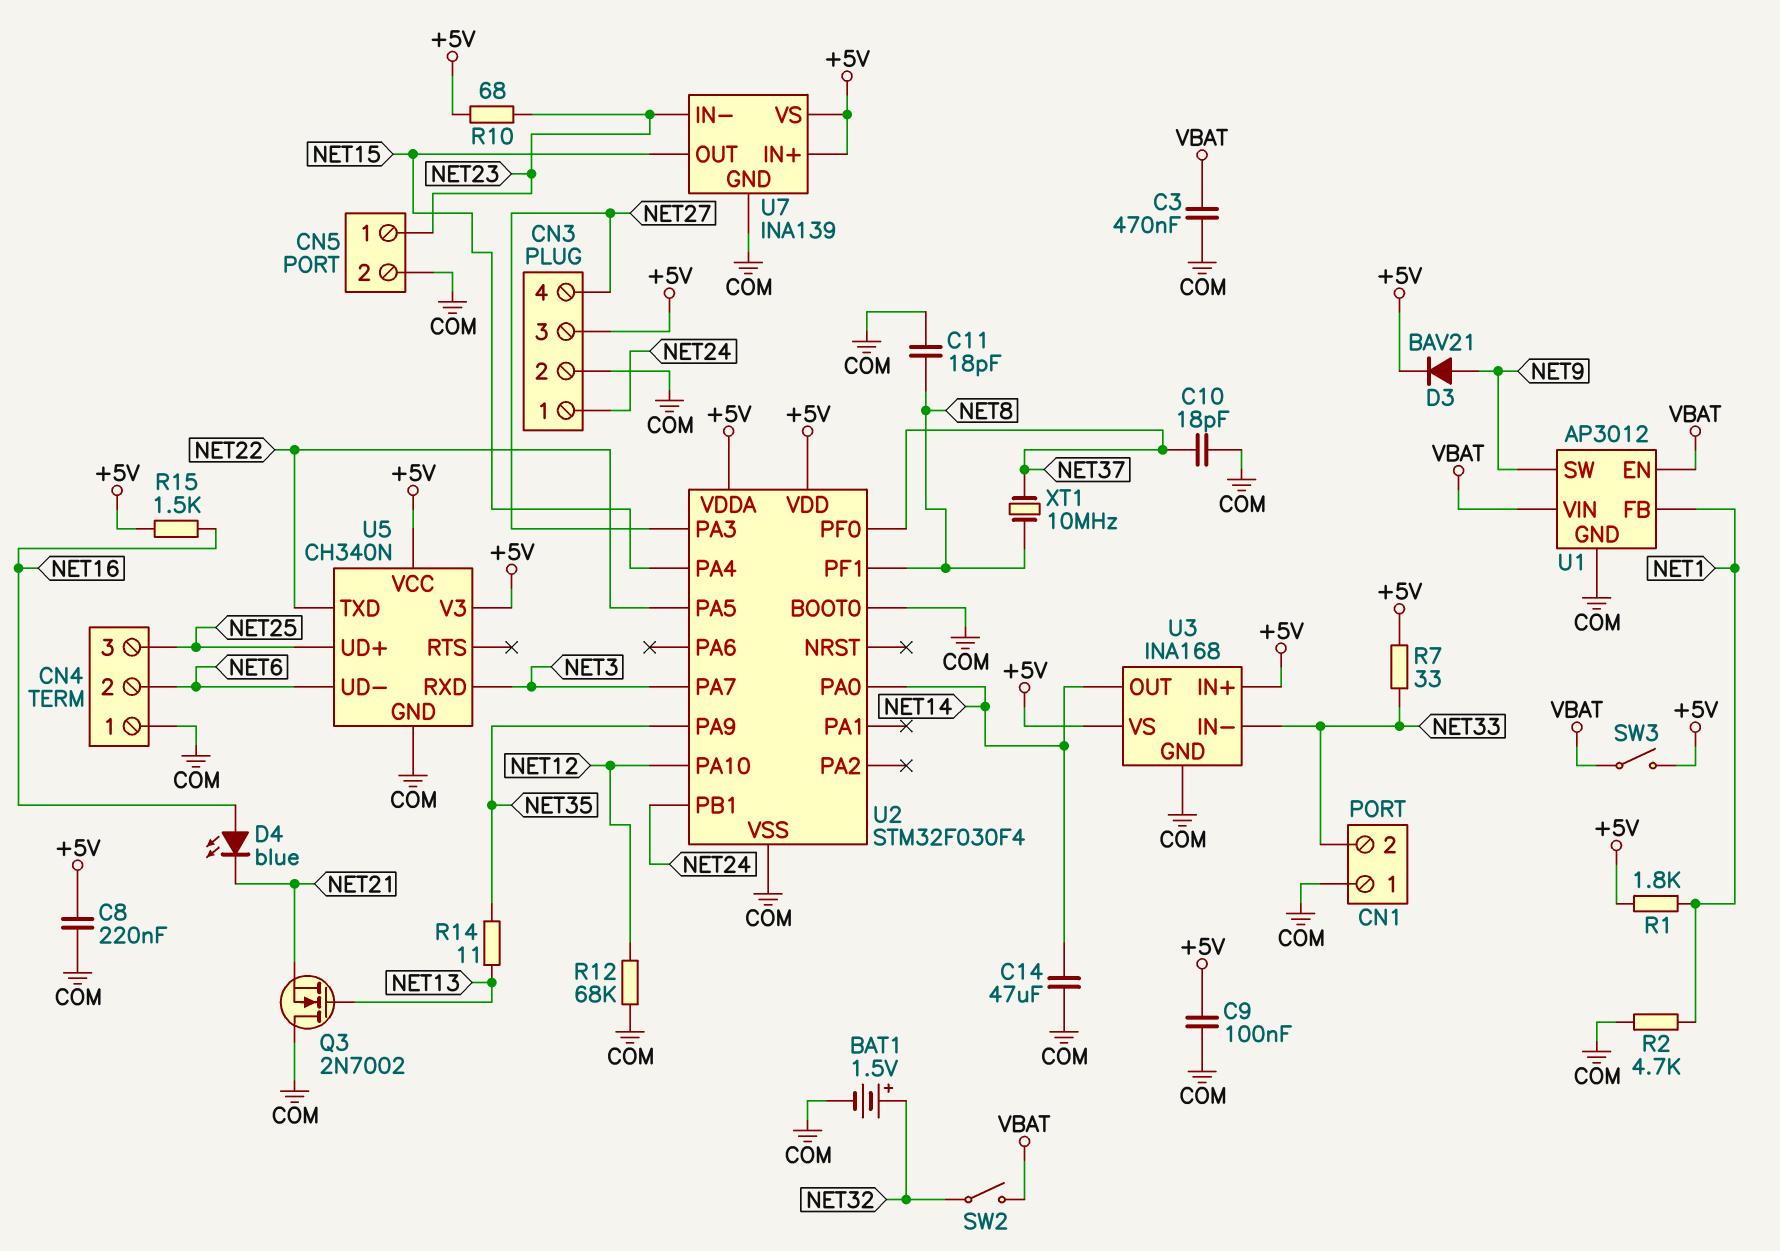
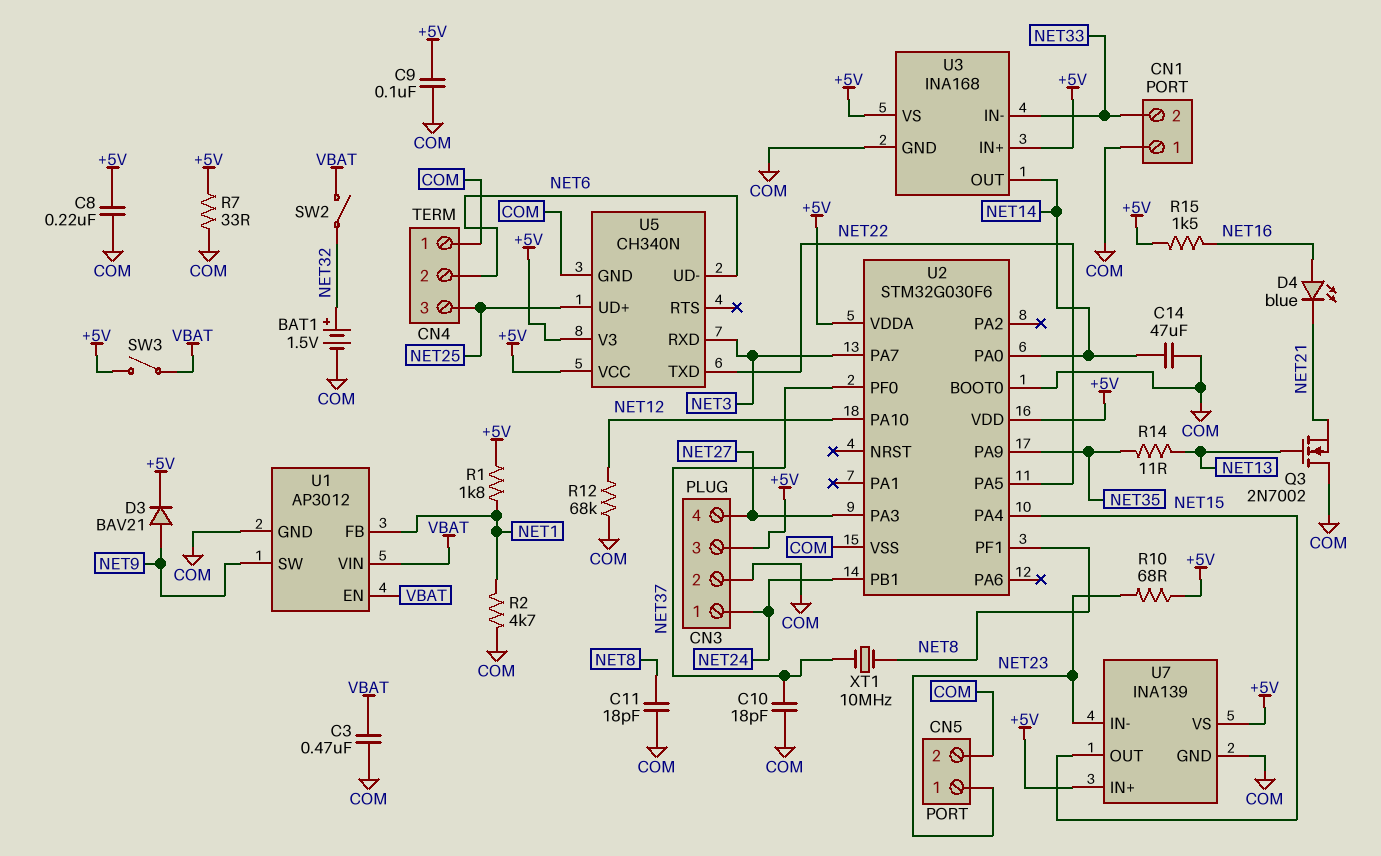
R7: 33 (+5V, NET33) -> 33 (+5V, COM)
U2: STM32F030F4 -> STM32G030F6

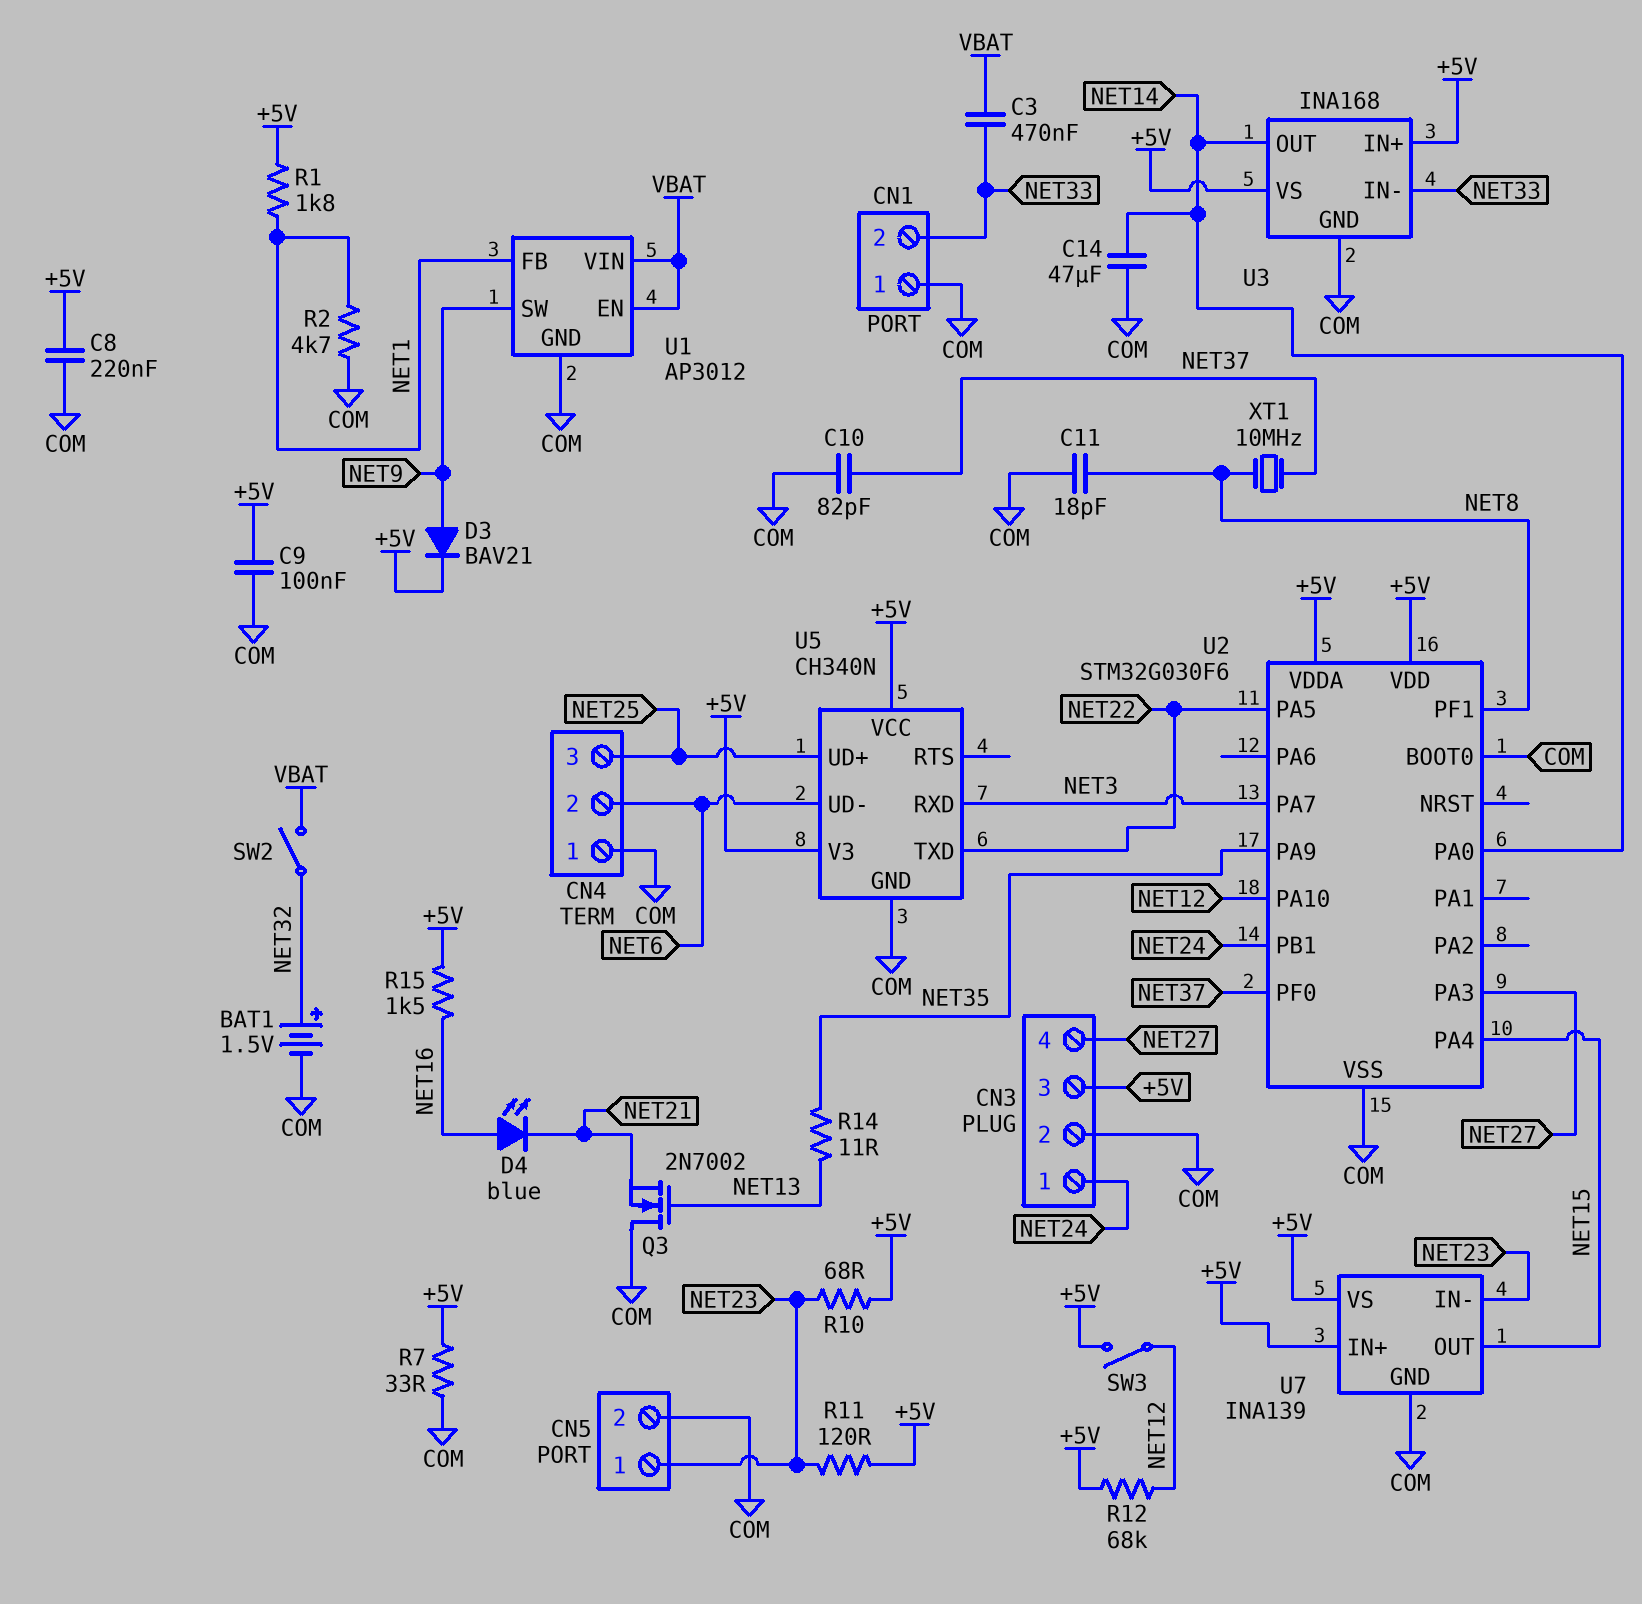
C3: 470nF (COM, VBAT) -> 470nF (NET33, VBAT)
C10: 18pF (COM, NET37) -> 82pF (COM, NET37)
R11: none -> 120 (+5V, NET23)
R12: 68k (COM, NET12) -> 68k (+5V, NET12)
SW3: switch (+5V, VBAT) -> switch (+5V, NET12)

